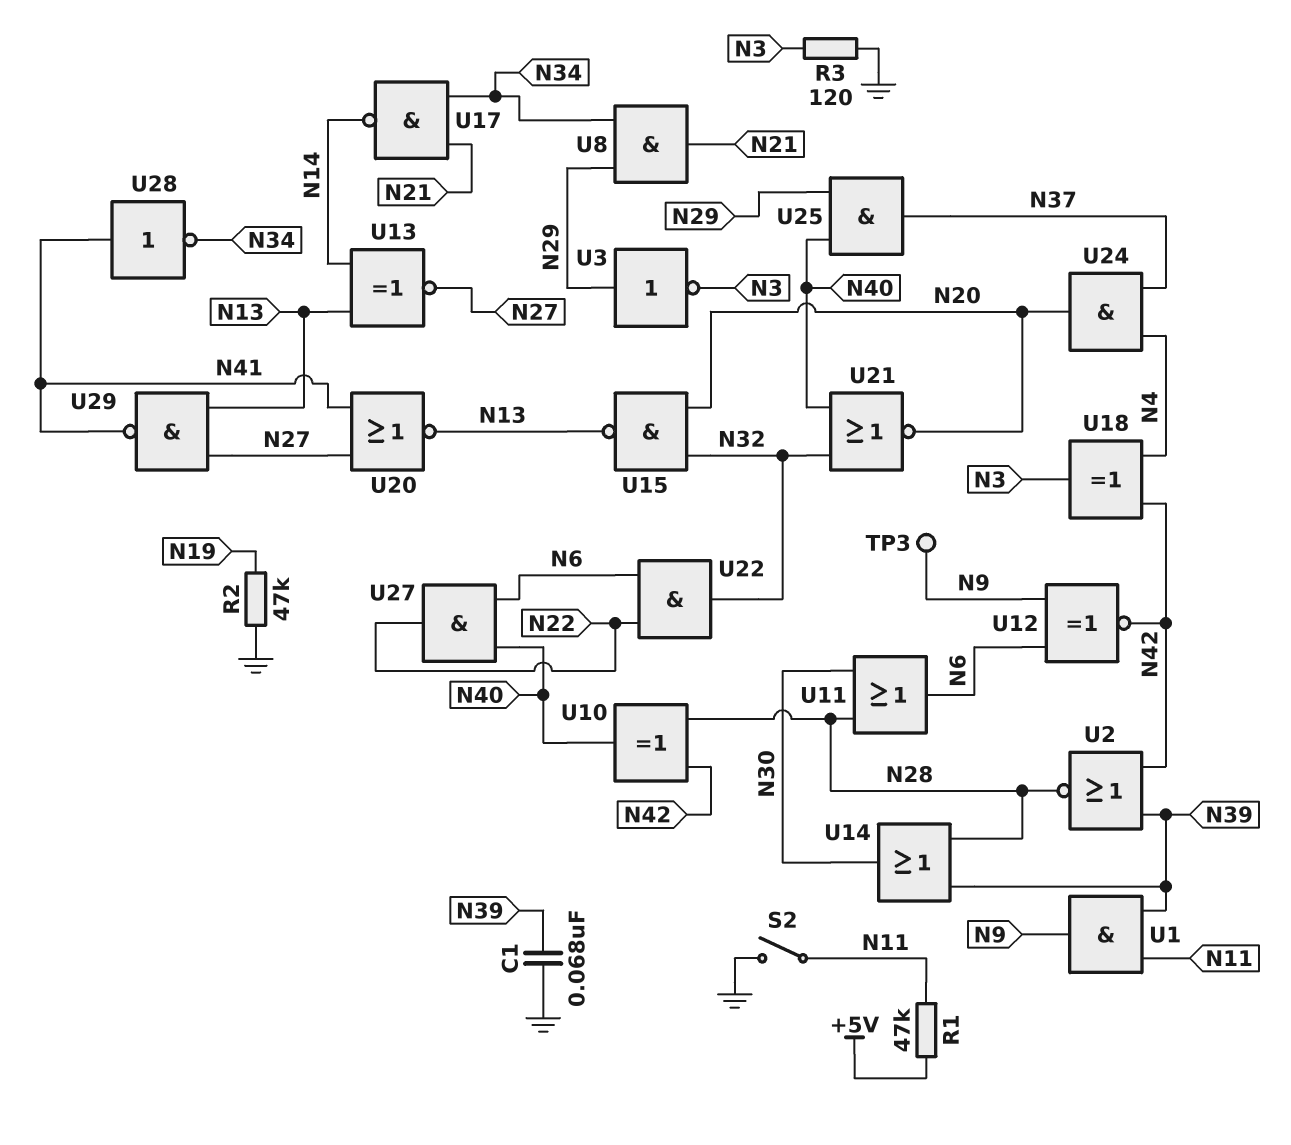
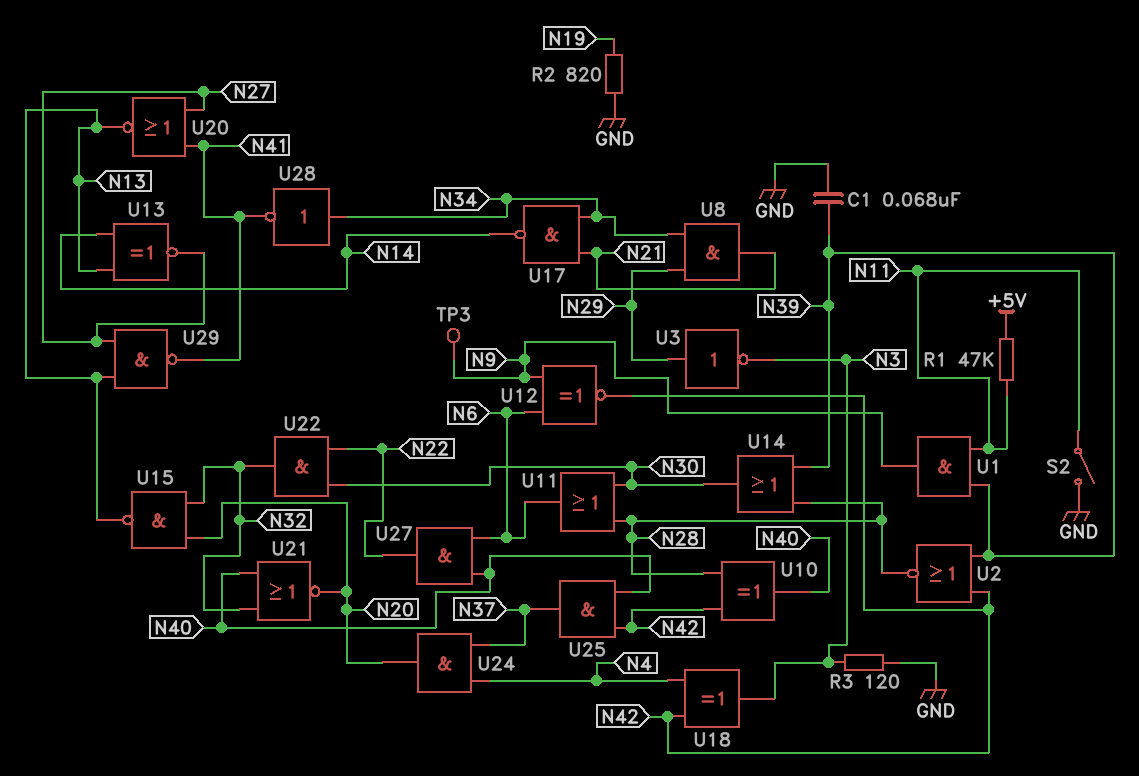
R2: 47k (GND, N19) -> 820 (GND, N19)
U22: AND (in N6, in N22, out N32) -> AND (in N22, in N30, out N32)
U25: AND (in N29, in N40, out N37) -> AND (in N40, in N42, out N37)
U28: NOT (in N41, out N34) -> NOT (in N34, out N41)

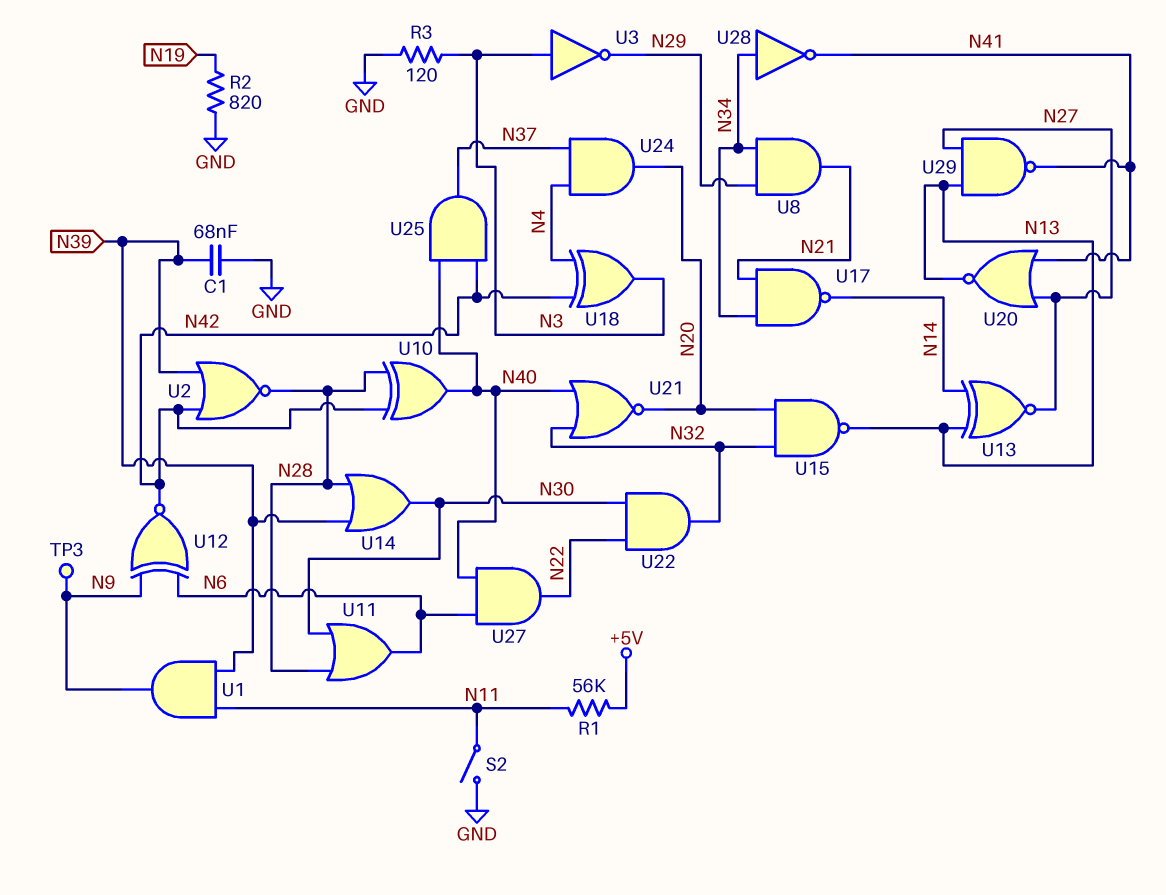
R1: 47k (+5V, N11) -> 56k (+5V, N11)
U3: NOT (in N29, out N3) -> NOT (in N3, out N29)

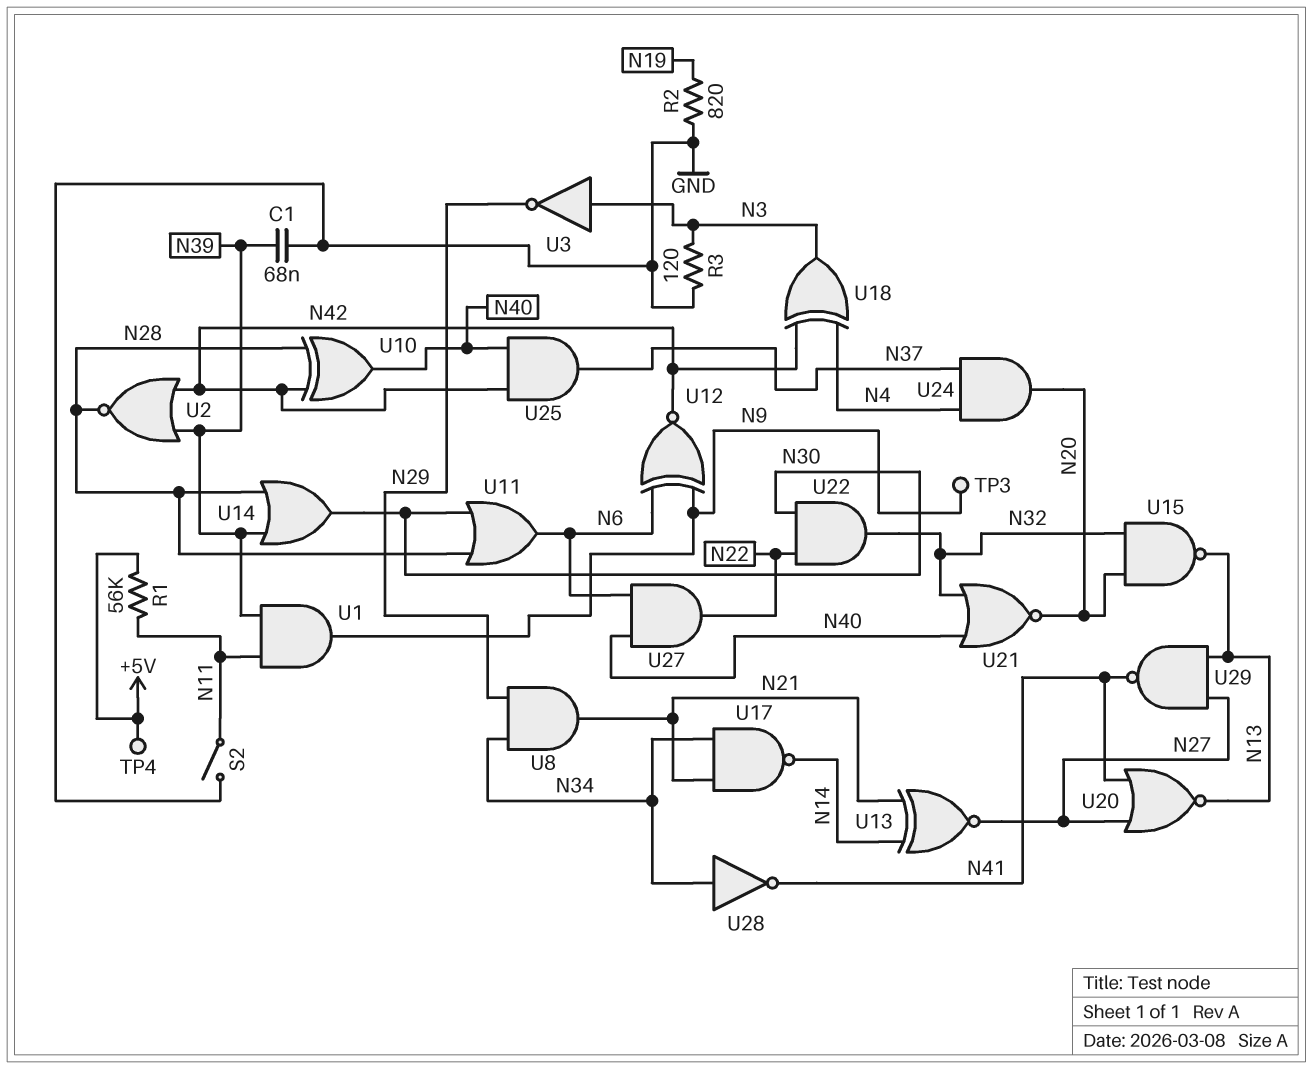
TP4: none -> test point (+5V)
U13: XNOR (in N13, in N14, out N27) -> XNOR (in N14, in N21, out N27)

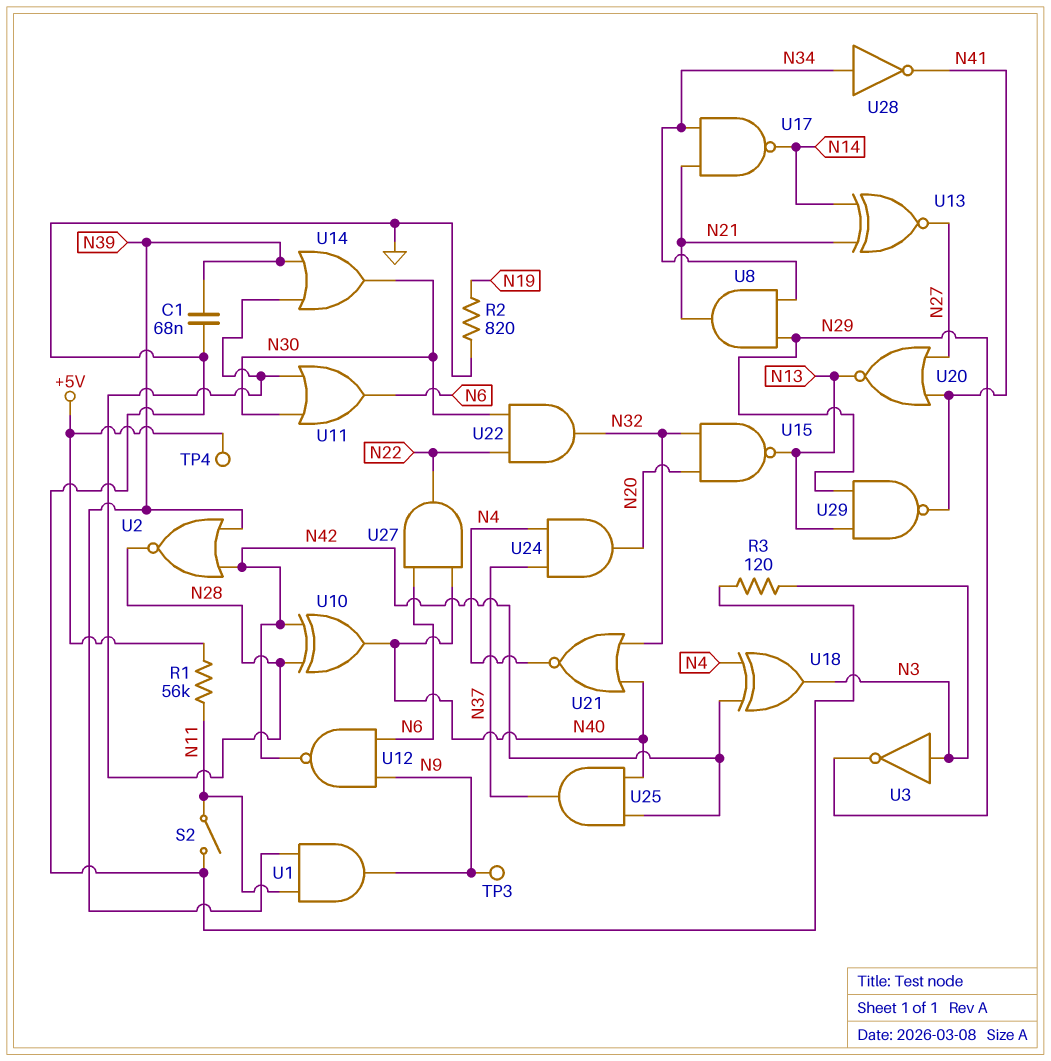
U12: XNOR (in N6, in N9, out N42) -> NAND (in N6, in N9, out N42)
U21: NOR (in N32, in N40, out N20) -> NOR (in N32, in N40, out N4)
U29: NAND (in N13, in N27, out N41) -> NAND (in N13, in N29, out N41)

